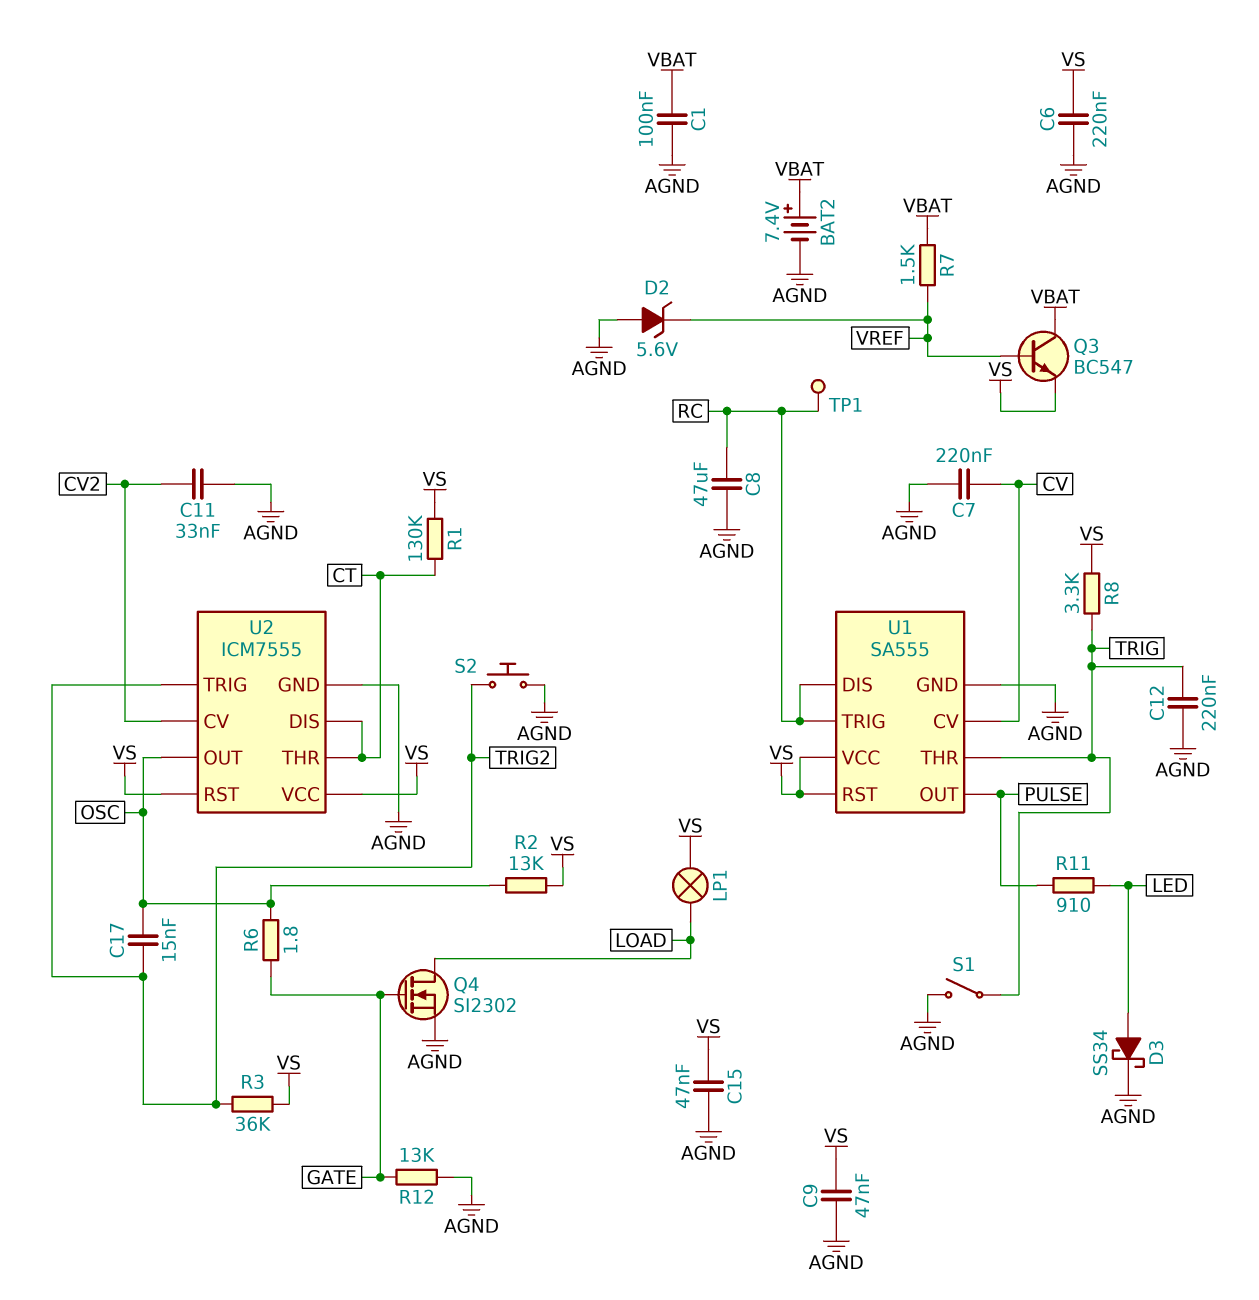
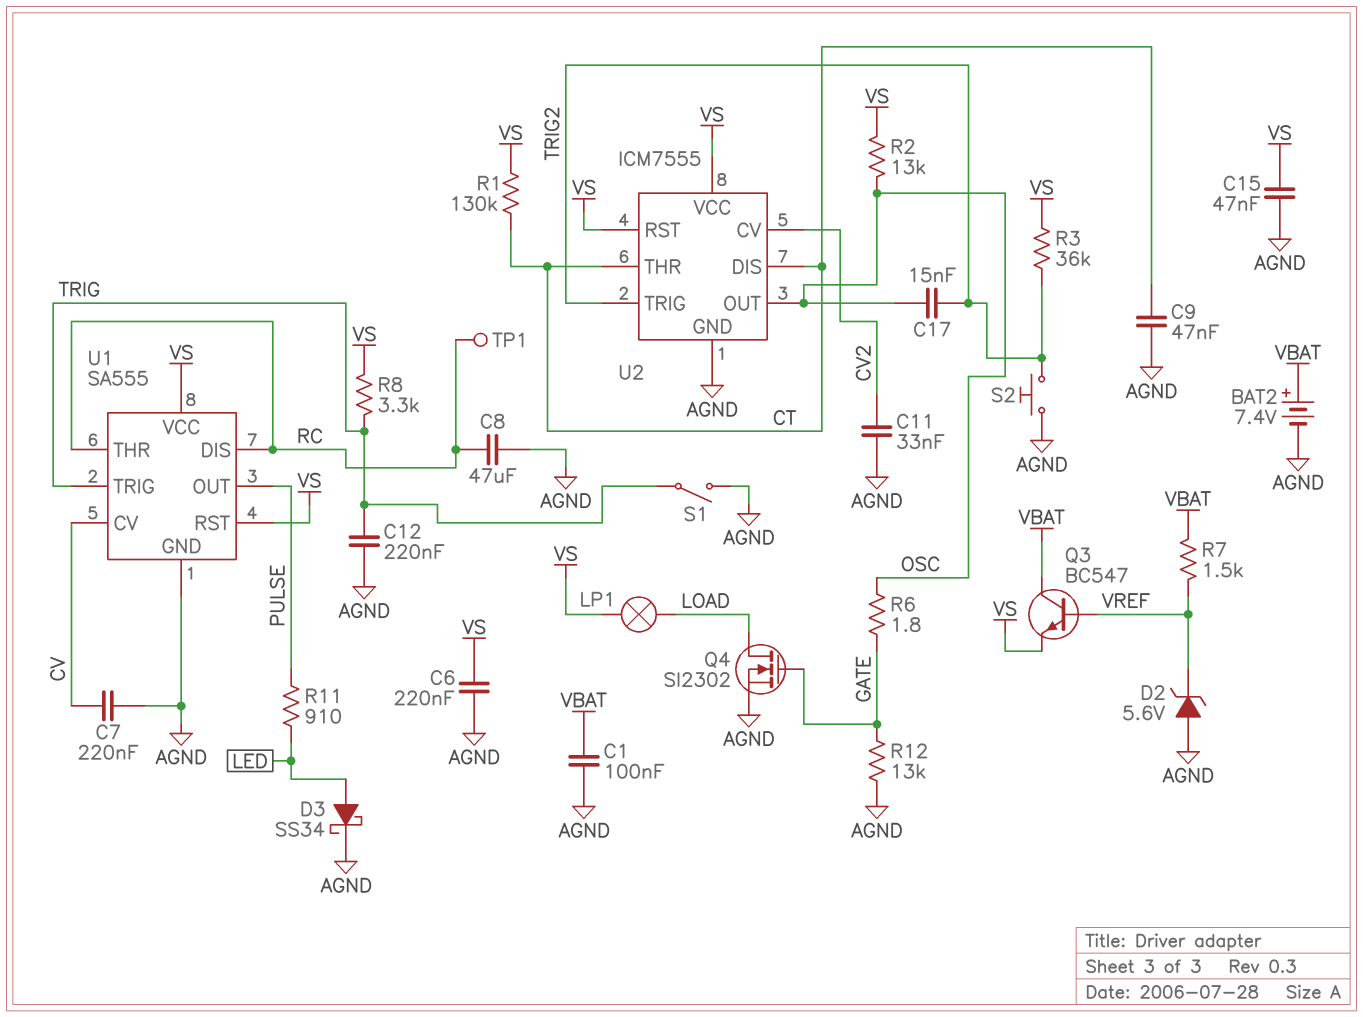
C9: 47nF (AGND, VS) -> 47nF (AGND, CT)
U1 pin THR: TRIG -> RC
U1 pin TRIG: RC -> TRIG

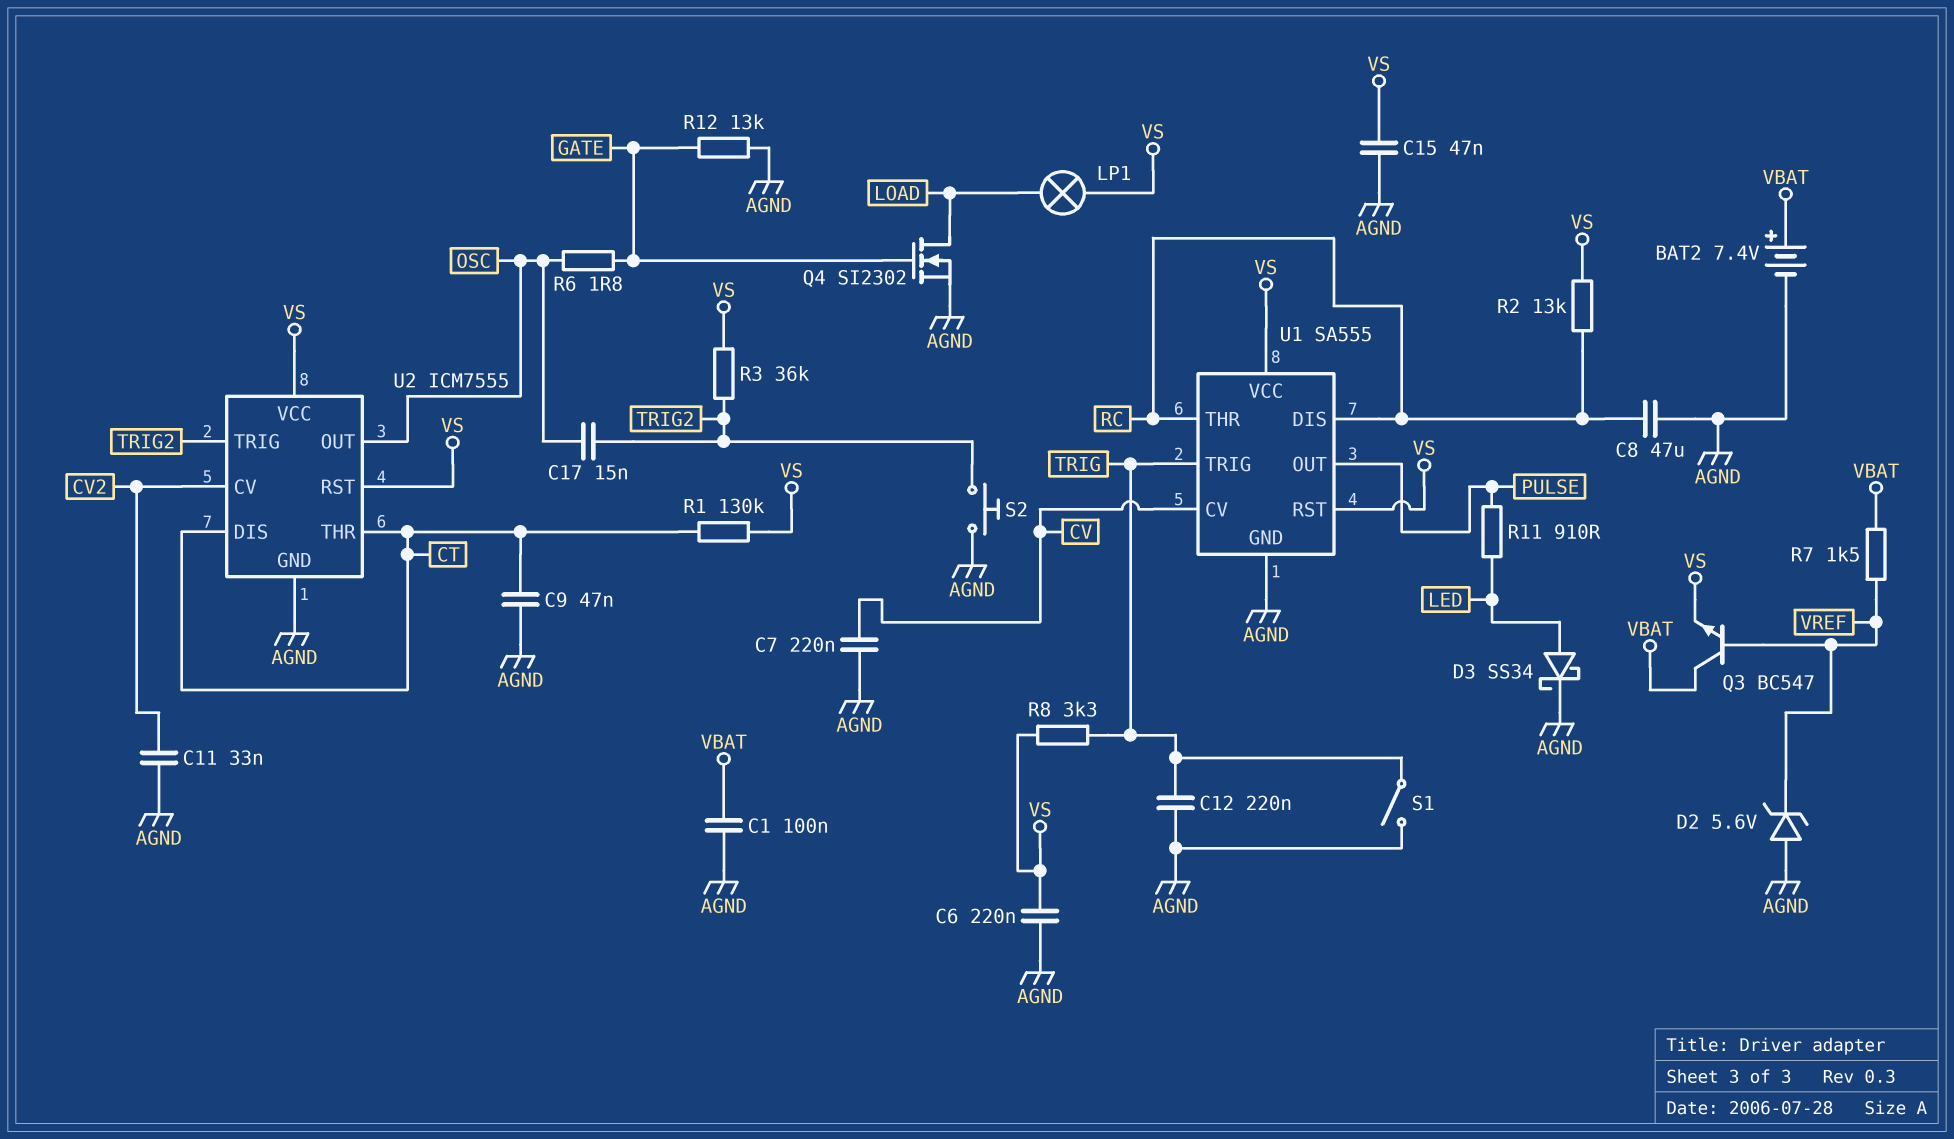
R2: 13k (OSC, VS) -> 13k (RC, VS)
TP1: test point (RC) -> none

